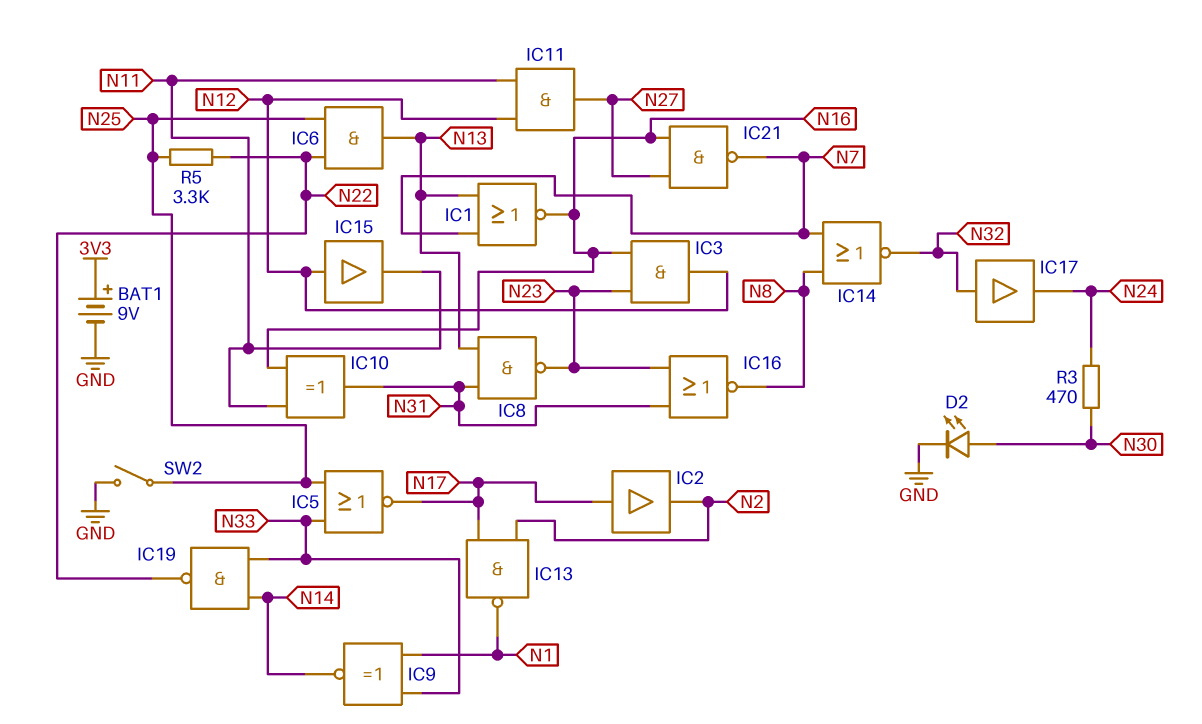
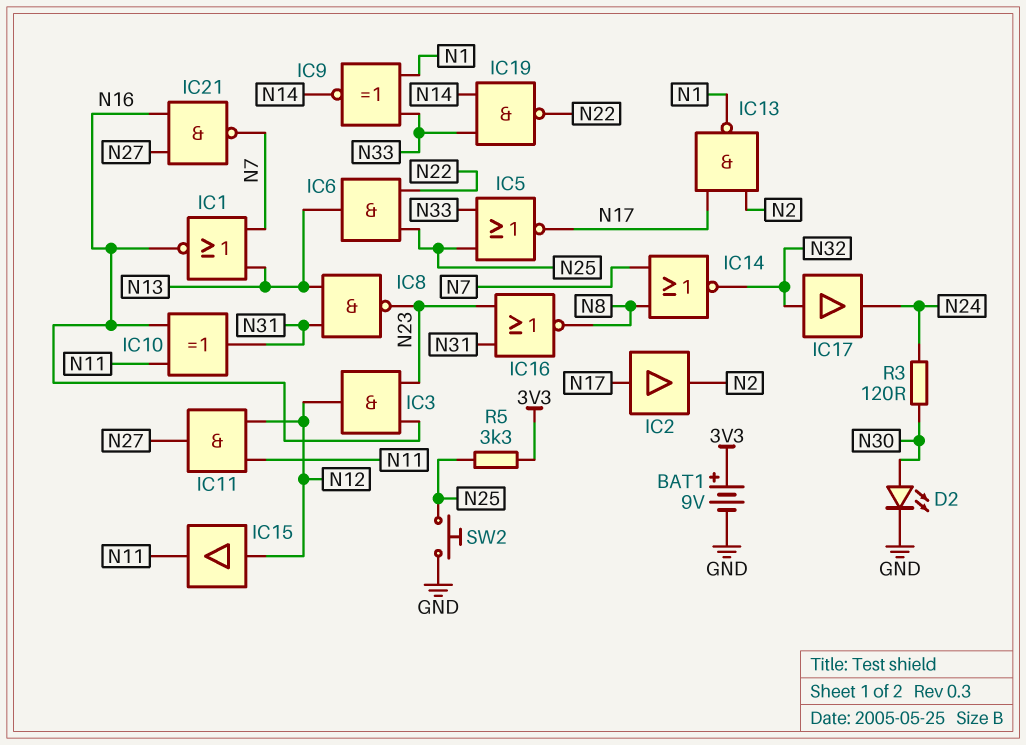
R3: 470 (N24, N30) -> 120 (N24, N30)
R5: 3.3k (N22, N25) -> 3.3k (3V3, N25)
SW2: switch (GND, N25) -> button (GND, N25)

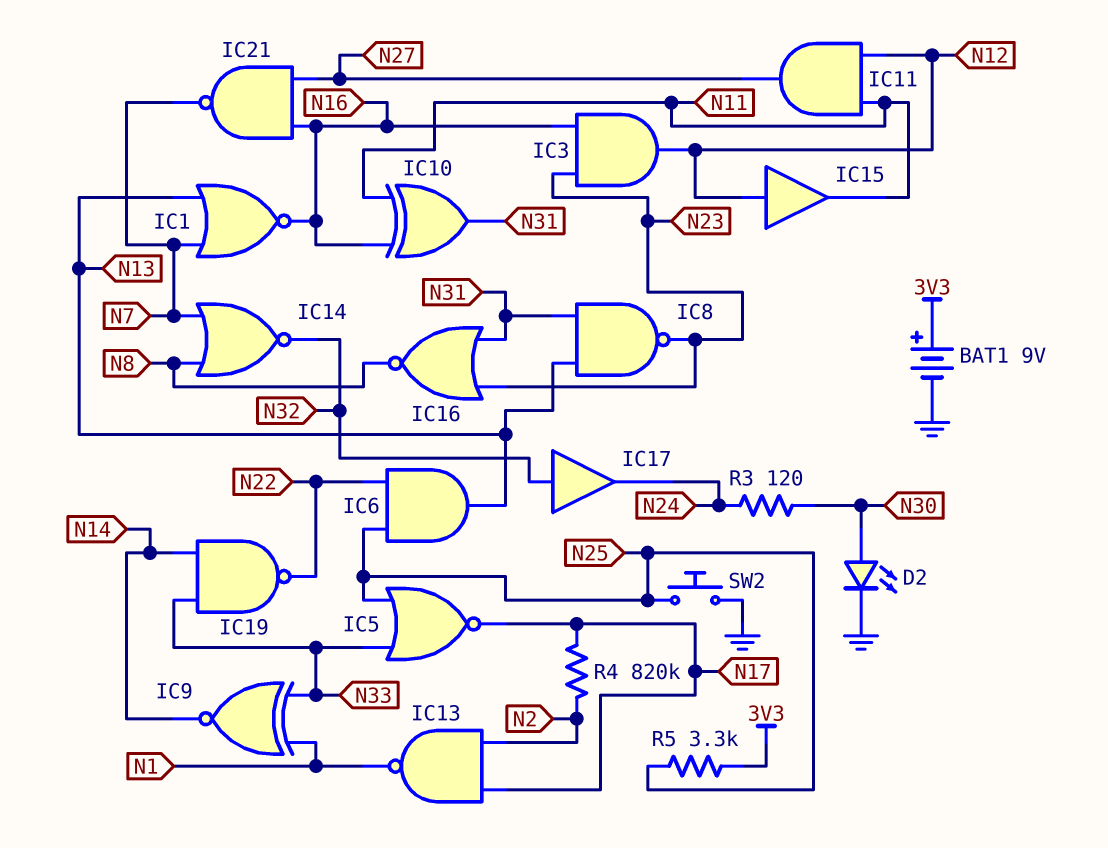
IC2: buffer (in N17, out N2) -> none
R4: none -> 820k (N2, N17)

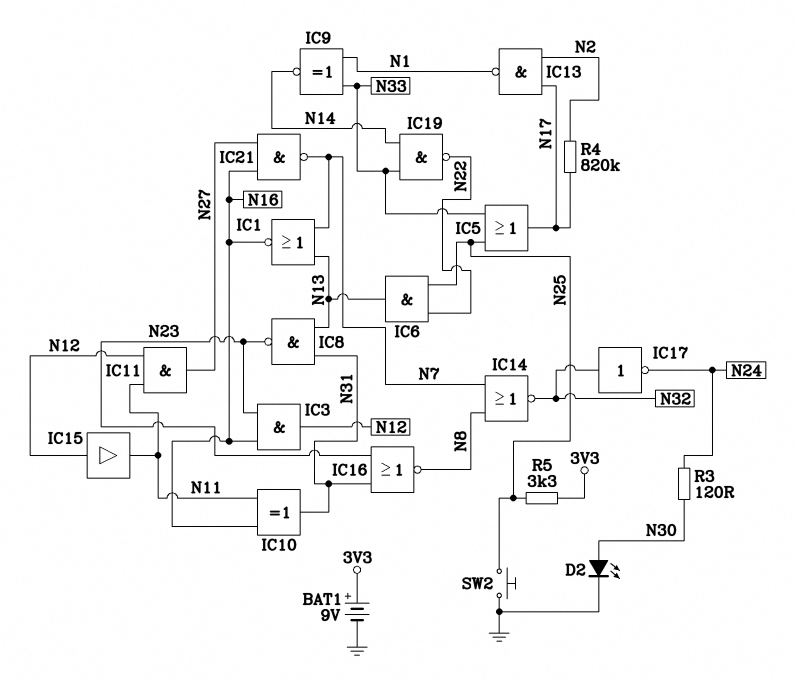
IC5: NOR (in N25, in N33, out N17) -> OR (in N25, in N33, out N17)
IC17: buffer (in N32, out N24) -> NOT (in N32, out N24)

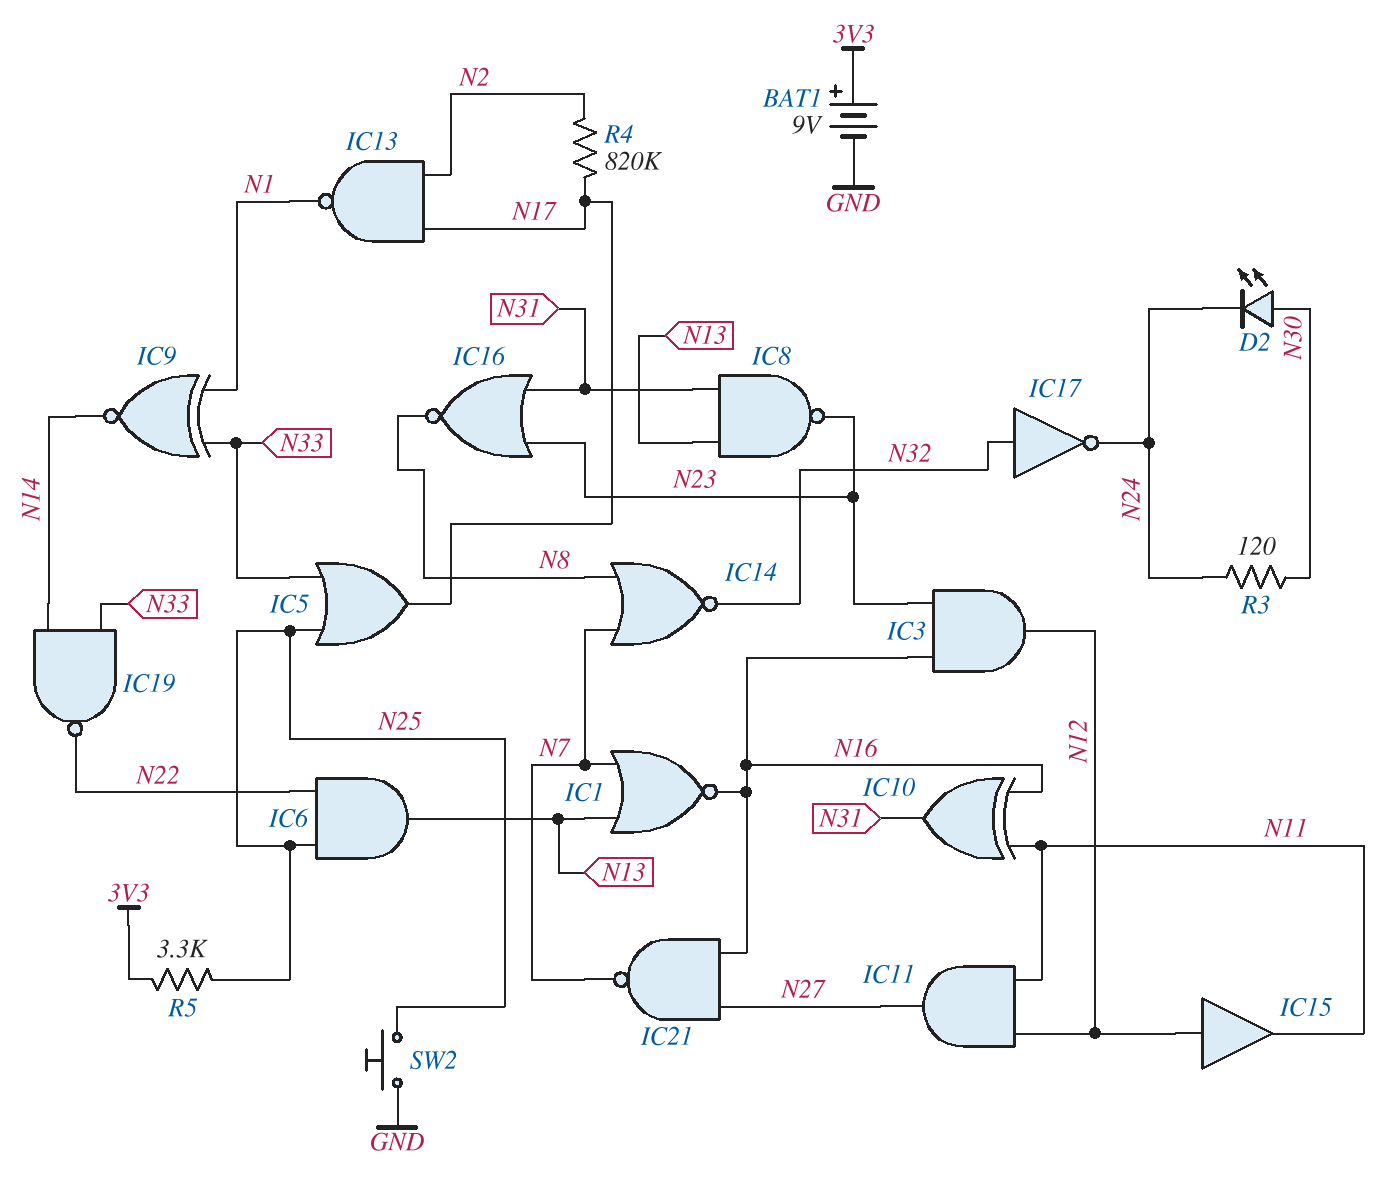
D2: LED (A N30, K GND) -> LED (A N30, K N24)

